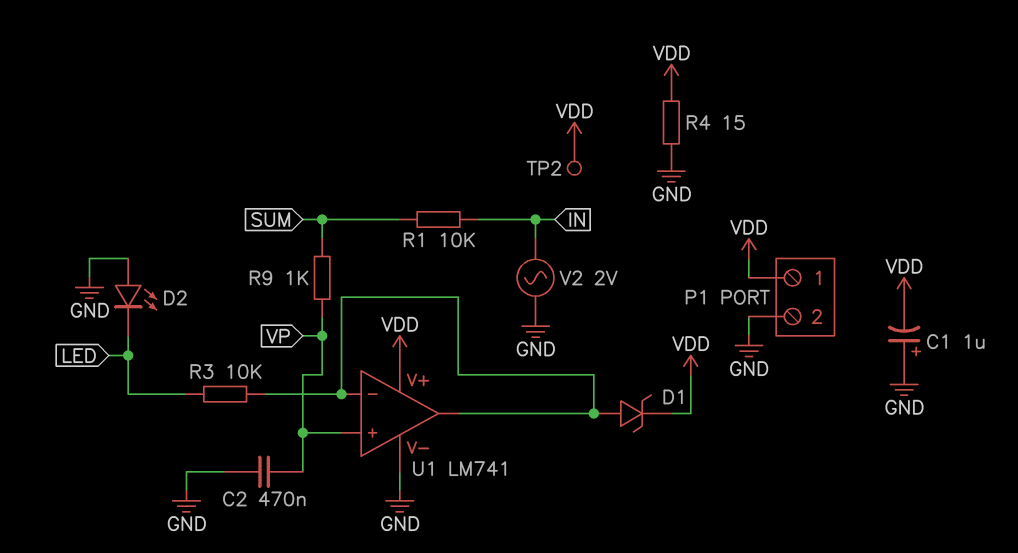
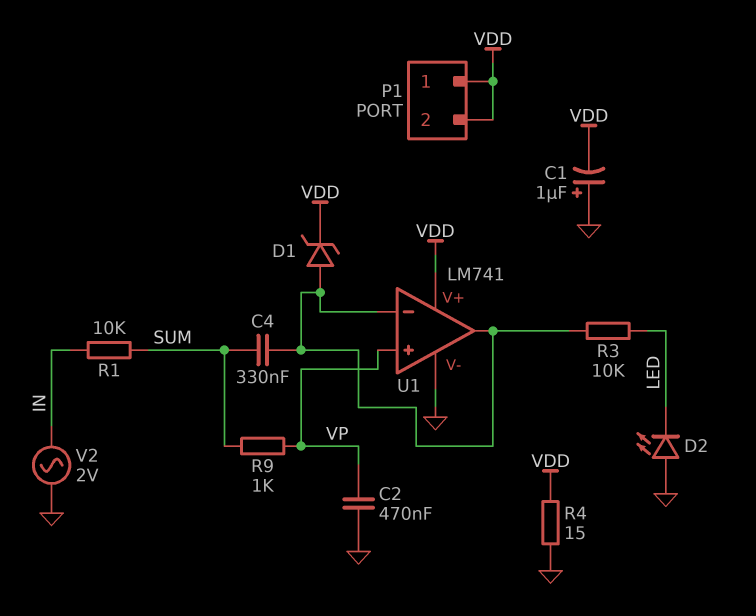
C4: none -> 330nF (SUM, U1/in-)
P1 pin 2: GND -> VDD
TP2: test point (VDD) -> none

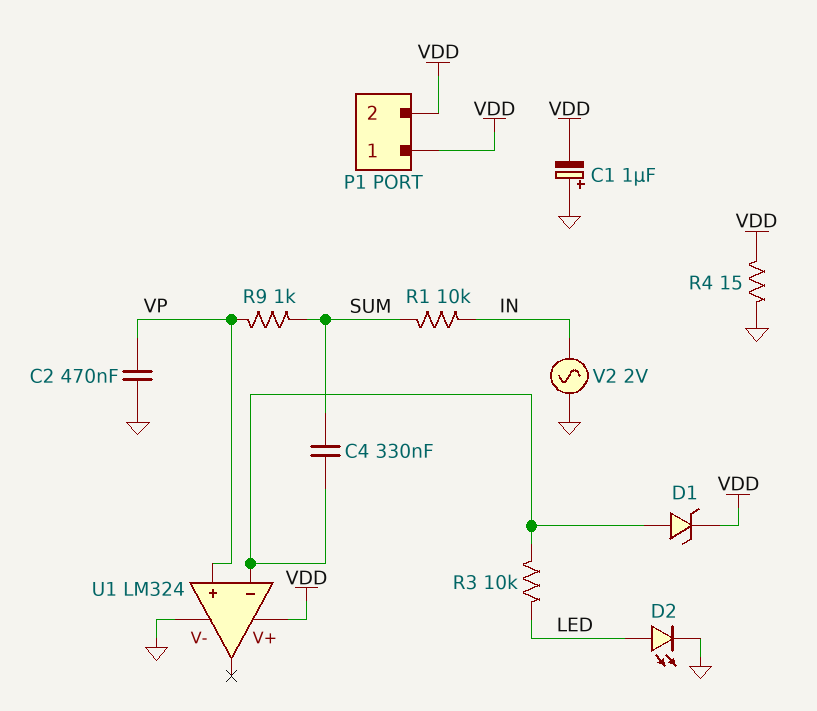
D2: LED (A GND, K LED) -> LED (A LED, K GND)
U1: LM741 -> LM324
U1 pin out: U1/in- -> none

